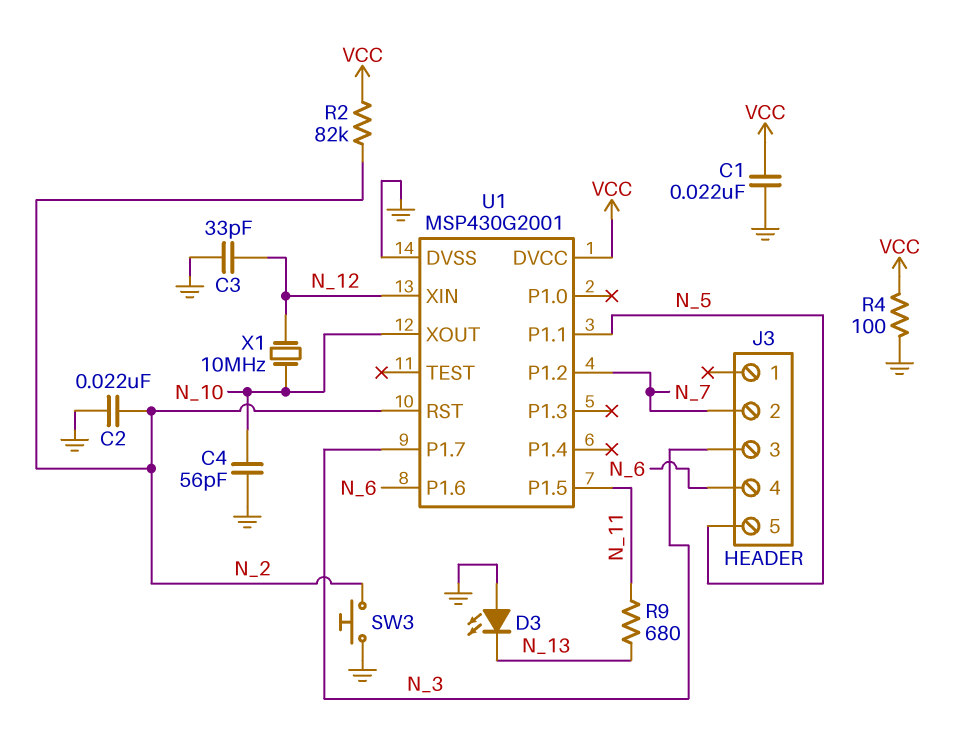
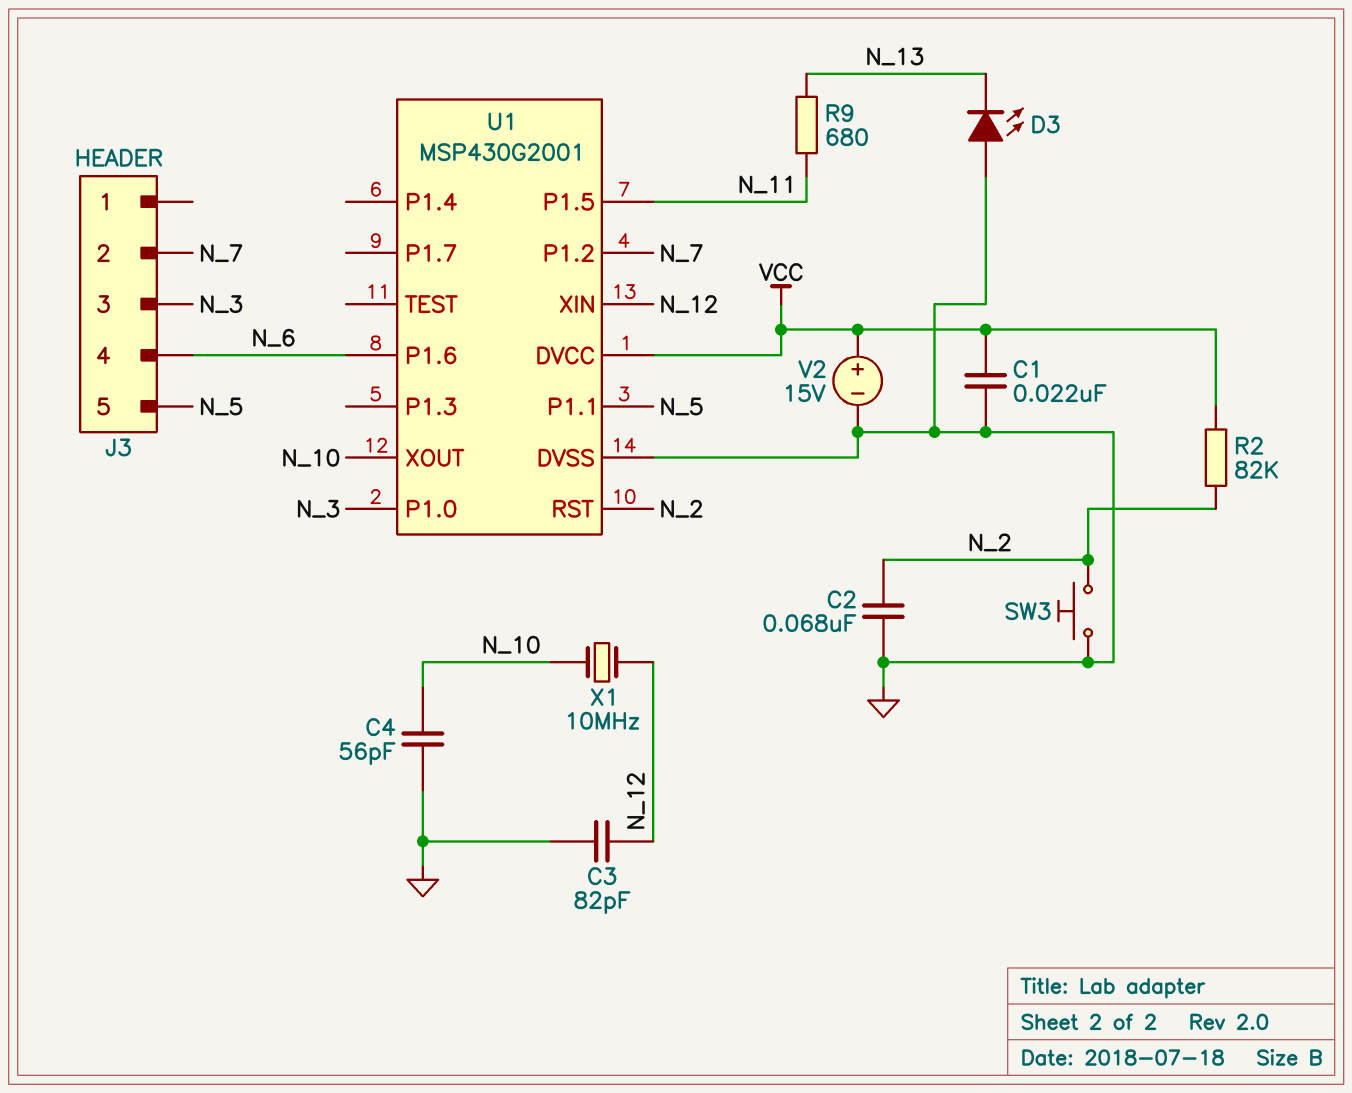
C2: 22nF (GND, N_2) -> 68nF (GND, N_2)
C3: 33pF (GND, N_12) -> 82pF (GND, N_12)
R4: 100 (GND, VCC) -> none
U1 pin P1.0: none -> N_3
U1 pin P1.7: N_3 -> none
V2: none -> 15V (plus VCC, minus GND)

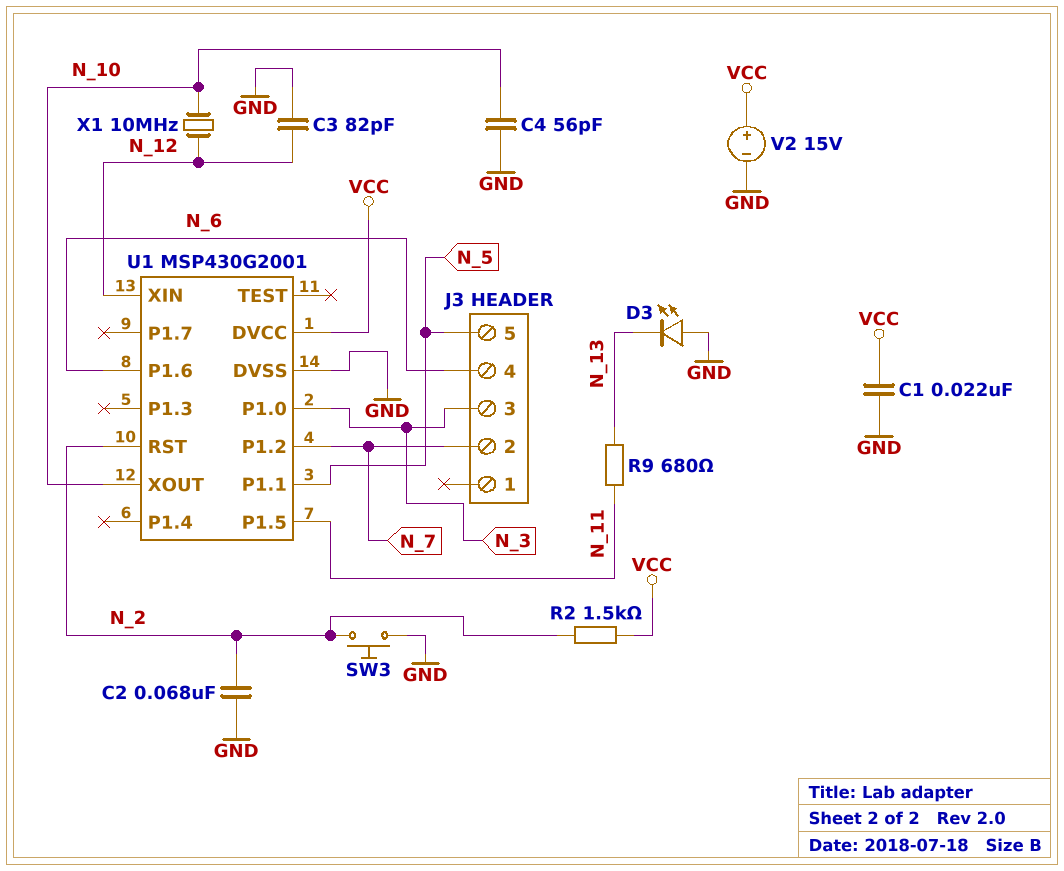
R2: 82k (N_2, VCC) -> 1.5k (N_2, VCC)

